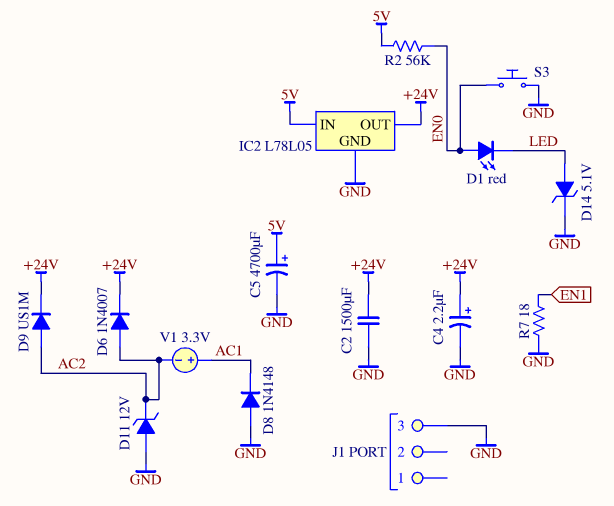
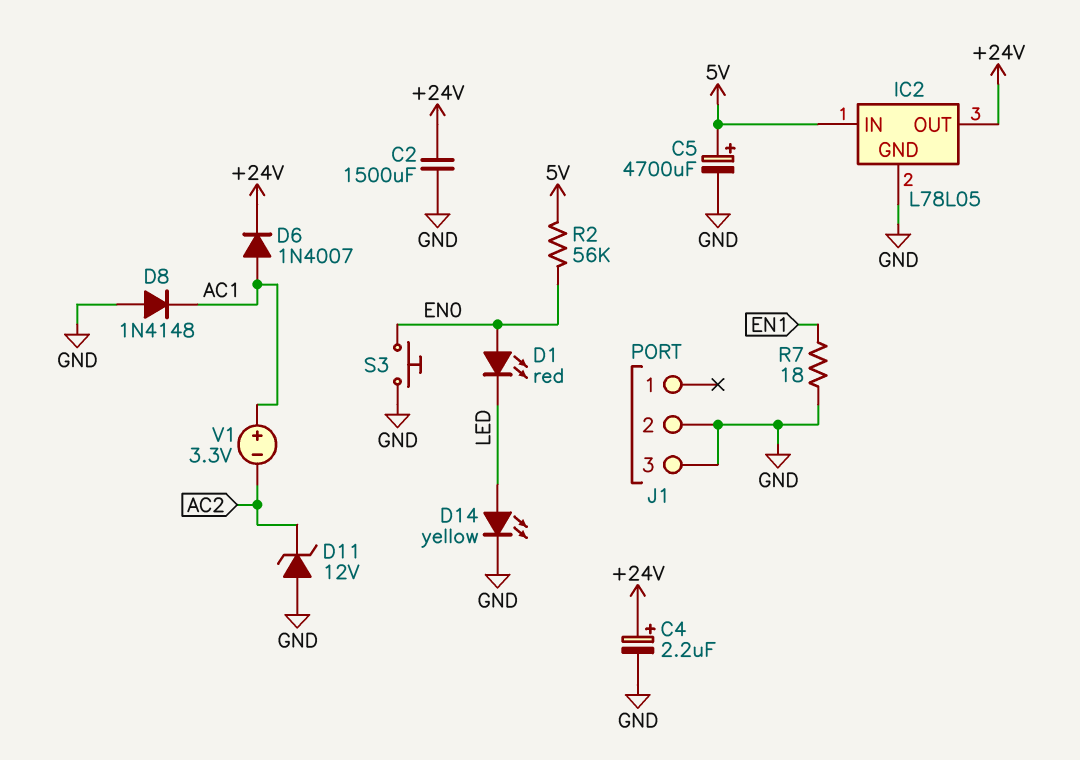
D6: diode 1N4007 (A AC2, K +24V) -> diode 1N4007 (A AC1, K +24V)
D9: diode US1M (A AC2, K +24V) -> none
D14: zener 5.1V (A LED, K GND) -> LED yellow (A LED, K GND)
J1 pin 2: none -> GND

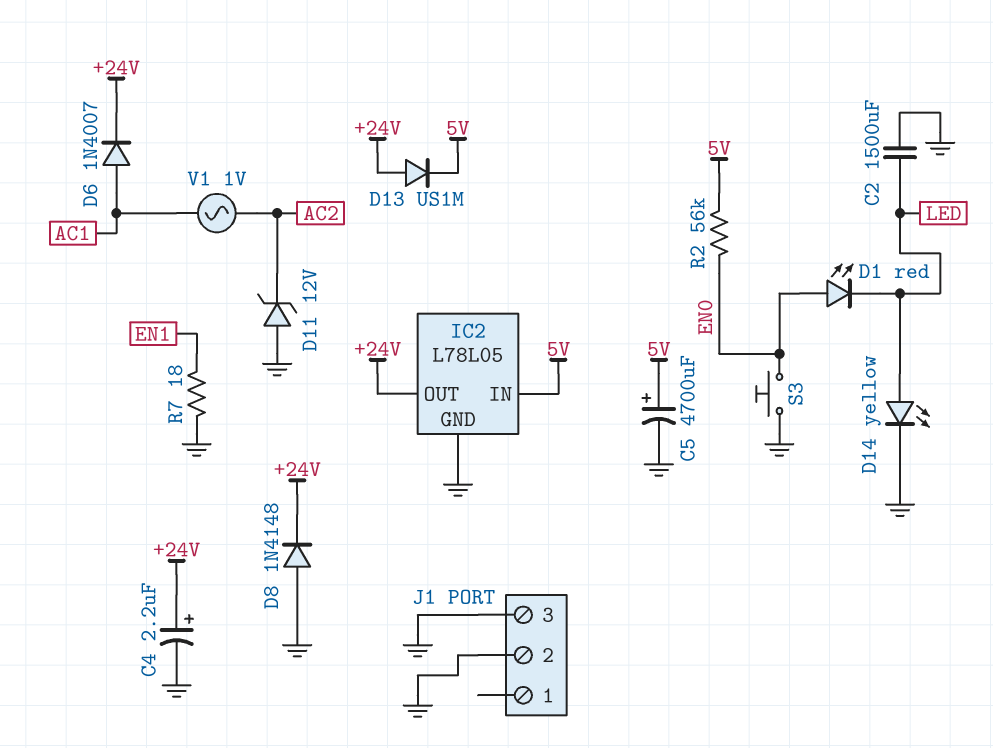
C2: 1500uF (+24V, GND) -> 1500uF (GND, LED)
D8: diode 1N4148 (A GND, K AC1) -> diode 1N4148 (A GND, K +24V)
D13: none -> diode US1M (A +24V, K 5V)
V1: 3.3V (plus AC1, minus AC2) -> AC 1V (AC1, AC2)

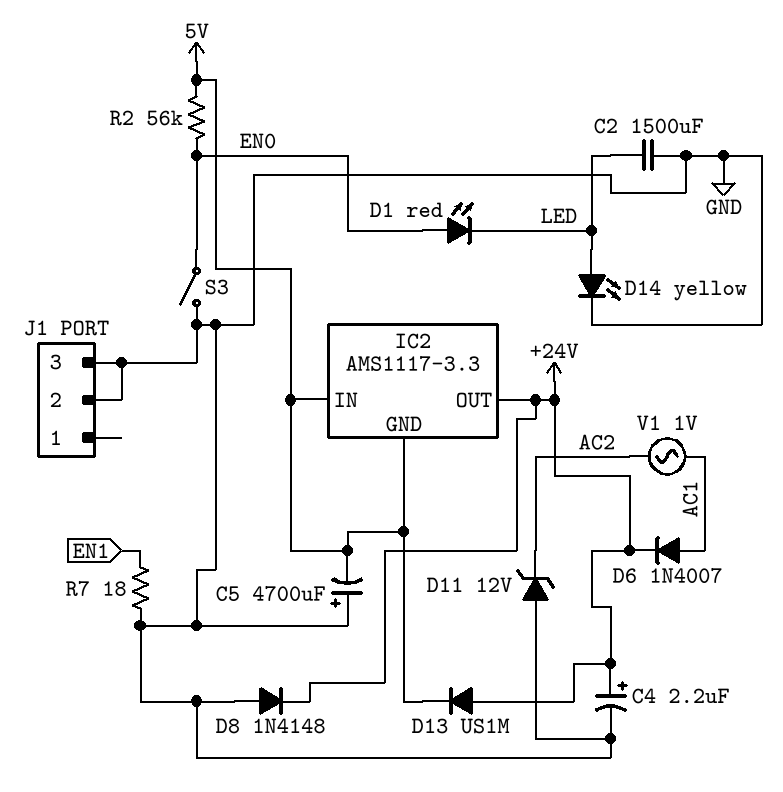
C5: 4700uF (plus 5V, minus GND) -> 4700uF (plus GND, minus 5V)
IC2: L78L05 -> AMS1117-3.3
IC2 pin GND: GND -> 5V
S3: button (EN0, GND) -> switch (EN0, GND)

